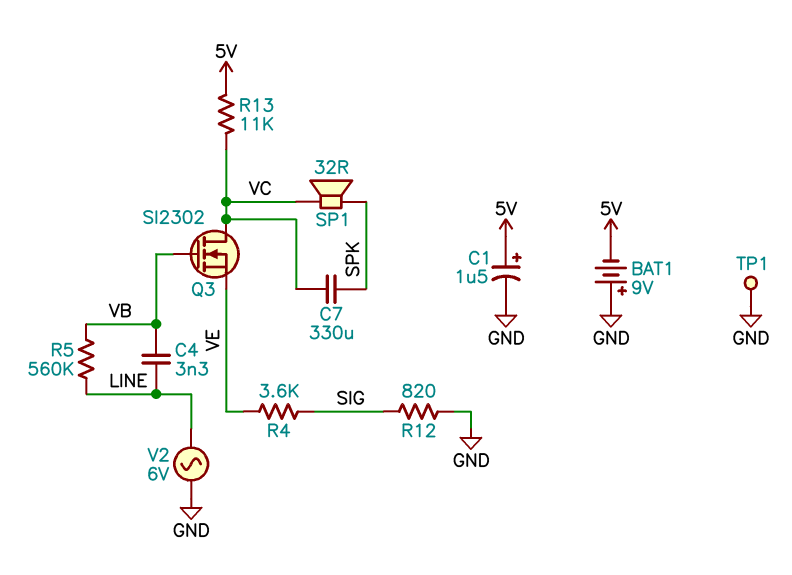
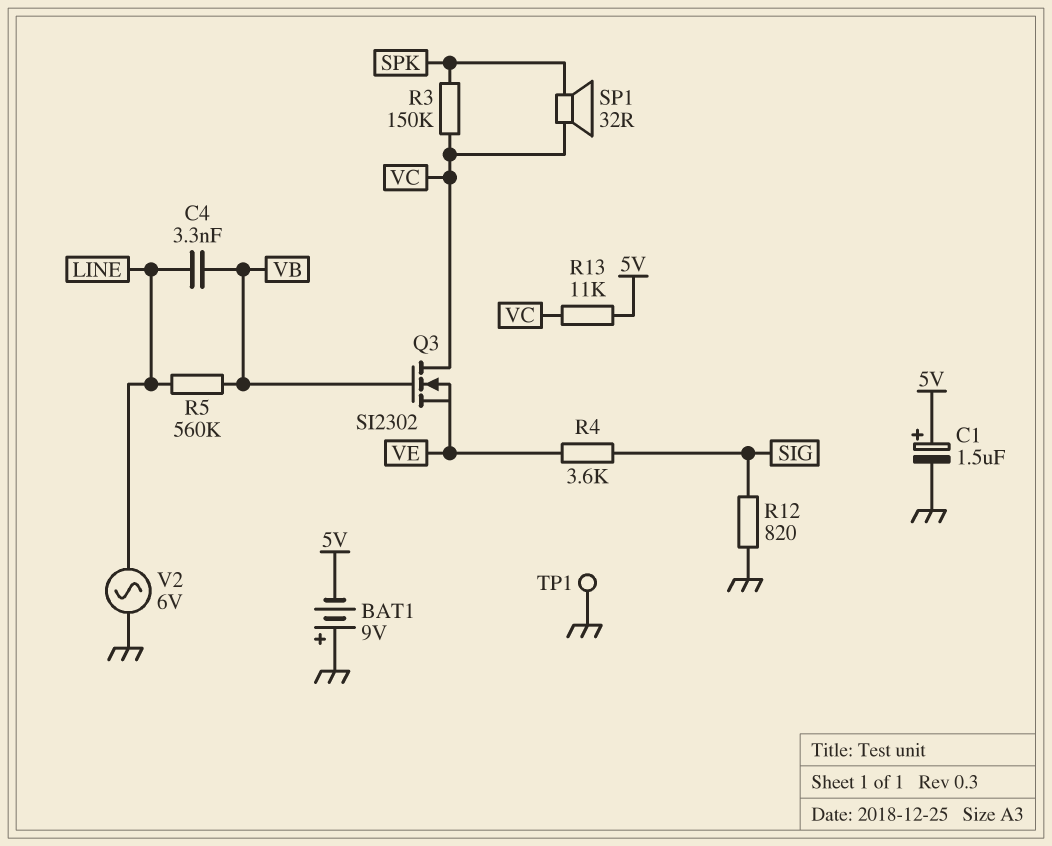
C7: 330uF (SPK, VC) -> none
R3: none -> 150k (SPK, VC)

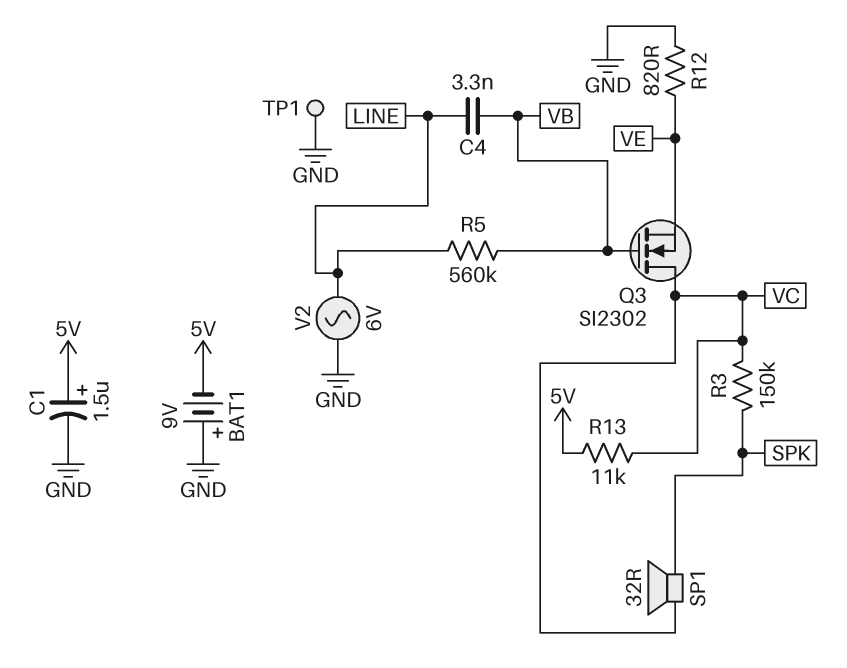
R4: 3.6k (SIG, VE) -> none
R12: 820 (GND, SIG) -> 820 (GND, VE)

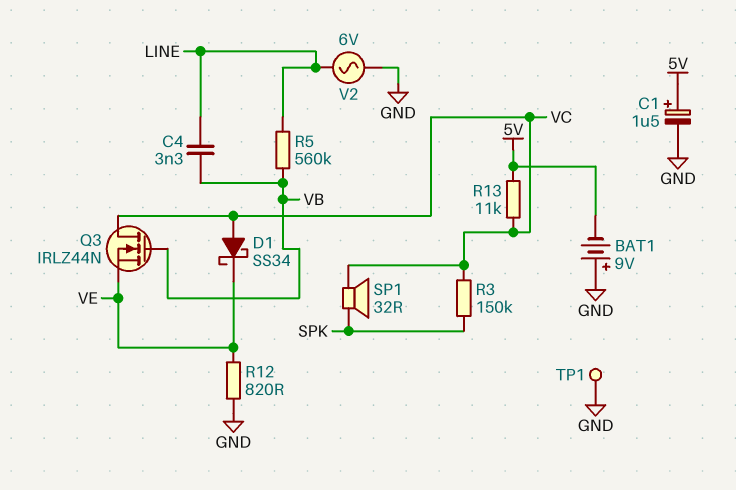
D1: none -> schottky SS34 (A VC, K VE)
Q3: NMOS SI2302 (G VB, D VC, S VE) -> NMOS IRLZ44N (G VB, D VC, S VE)

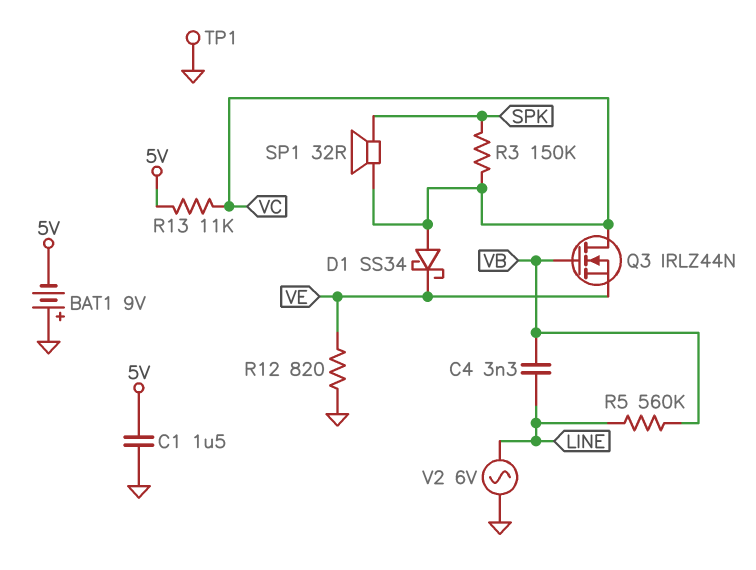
C1: 1.5uF (plus 5V, minus GND) -> 1.5uF (5V, GND)

